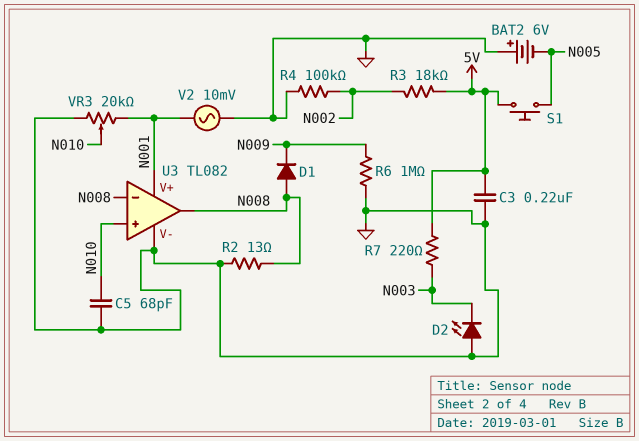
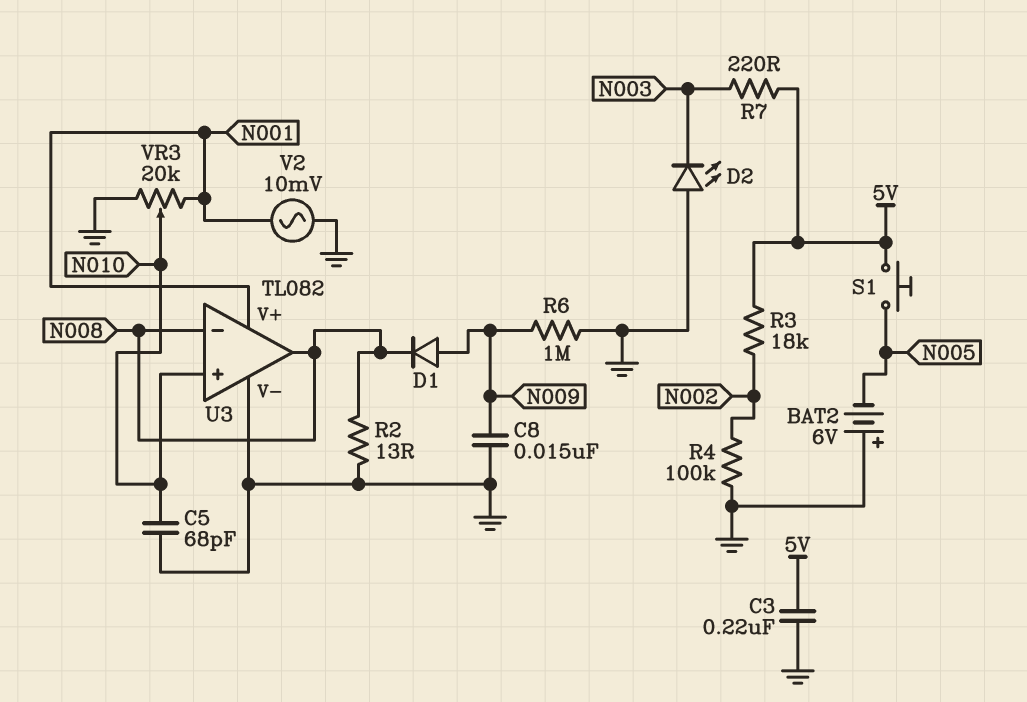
C8: none -> 15nF (GND, N009)
D1: diode (A N008, K N009) -> diode (A N009, K N008)

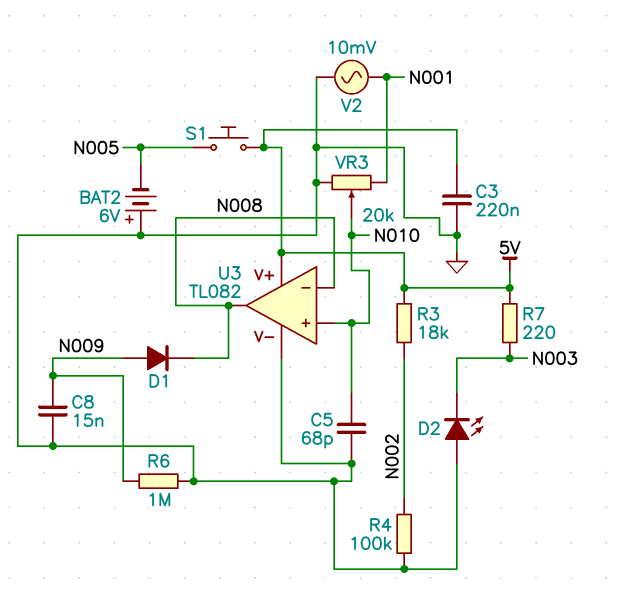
R2: 13 (GND, N008) -> none
U3 pin V+: N001 -> 5V

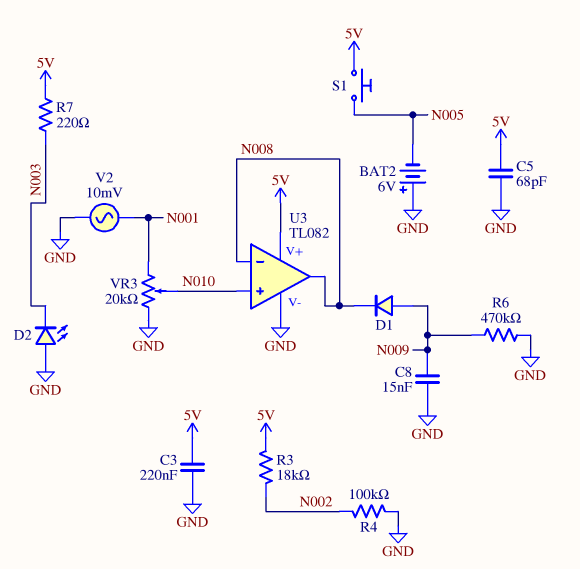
C5: 68pF (GND, N010) -> 68pF (5V, GND)
R6: 1M (GND, N009) -> 470k (GND, N009)

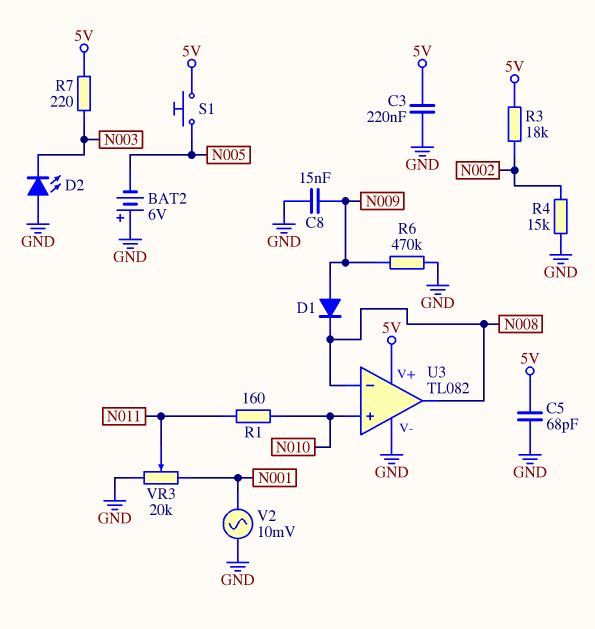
R1: none -> 160 (N010, N011)
R4: 100k (GND, N002) -> 15k (GND, N002)
VR3: 20k (GND, N001, wiper N010) -> 20k (GND, N001, wiper N011)

